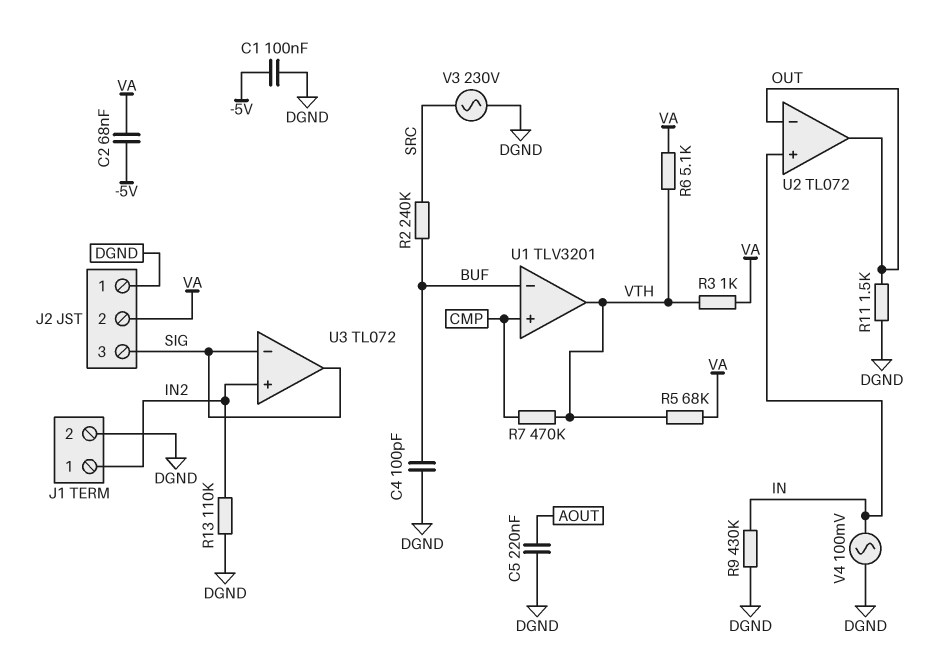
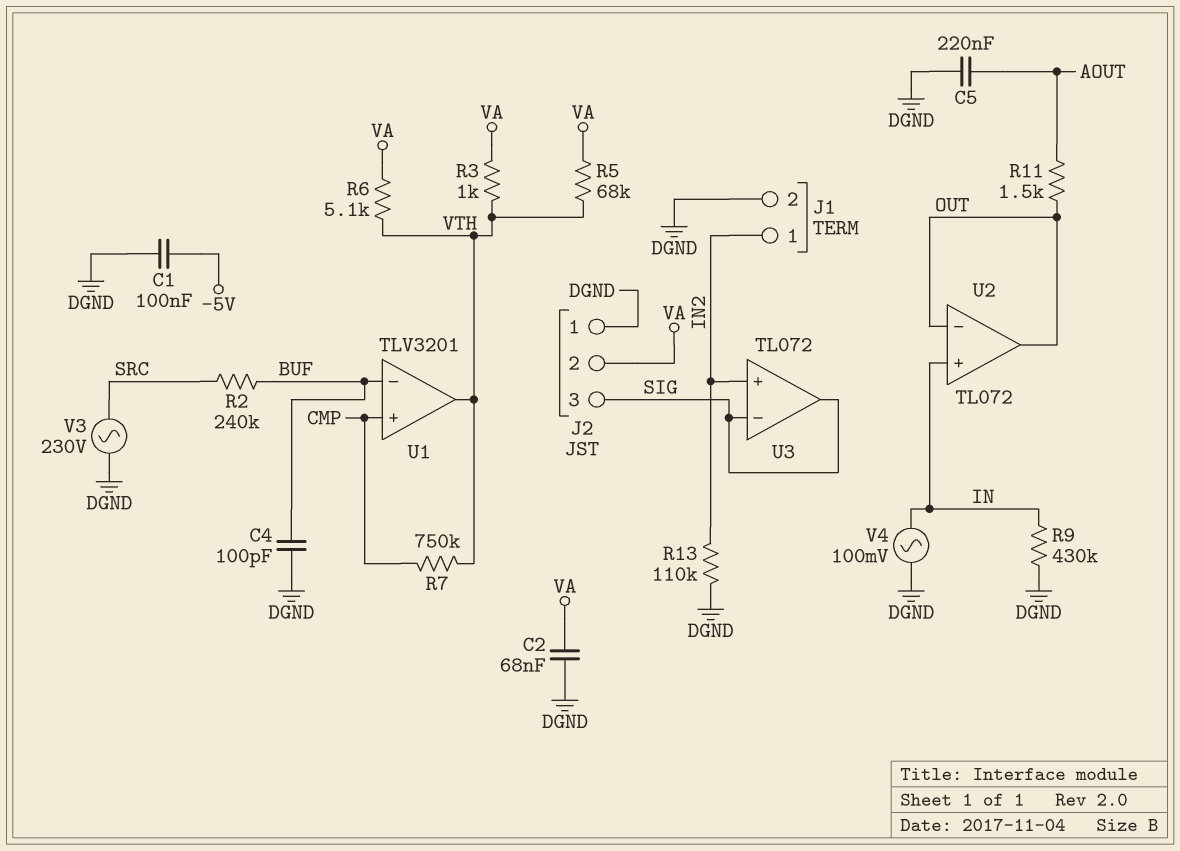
C2: 68nF (-5V, VA) -> 68nF (DGND, VA)
R7: 470k (CMP, VTH) -> 750k (CMP, VTH)
R11: 1.5k (DGND, OUT) -> 1.5k (AOUT, OUT)

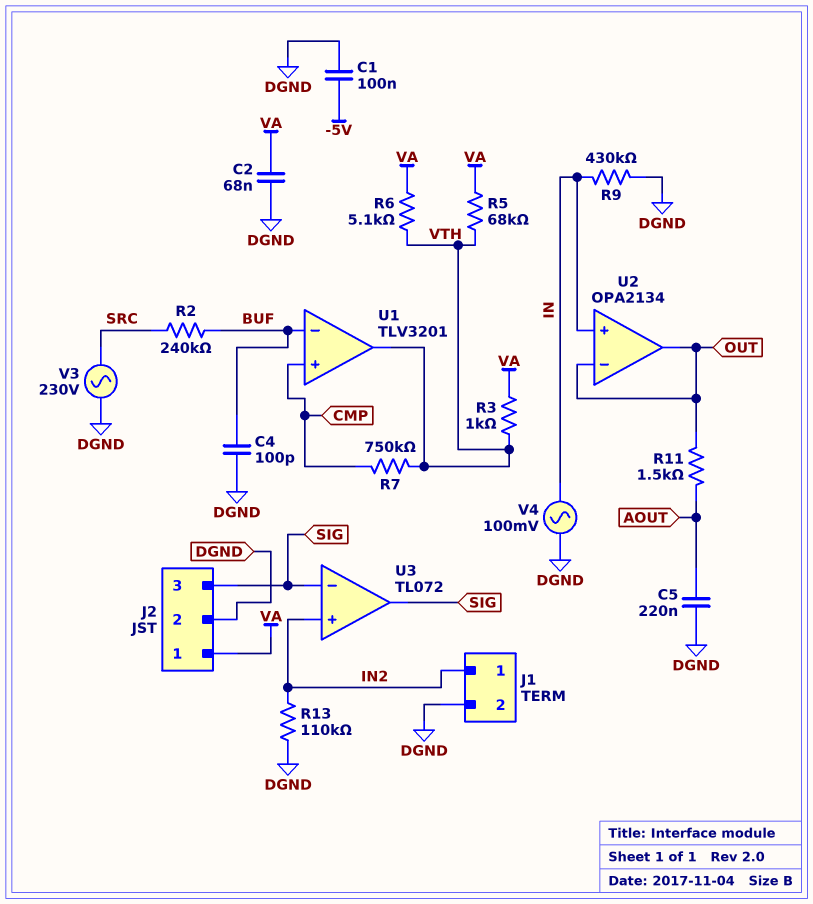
J2 pin 1: DGND -> VA
J2 pin 2: VA -> DGND
U2: TL072 -> OPA2134

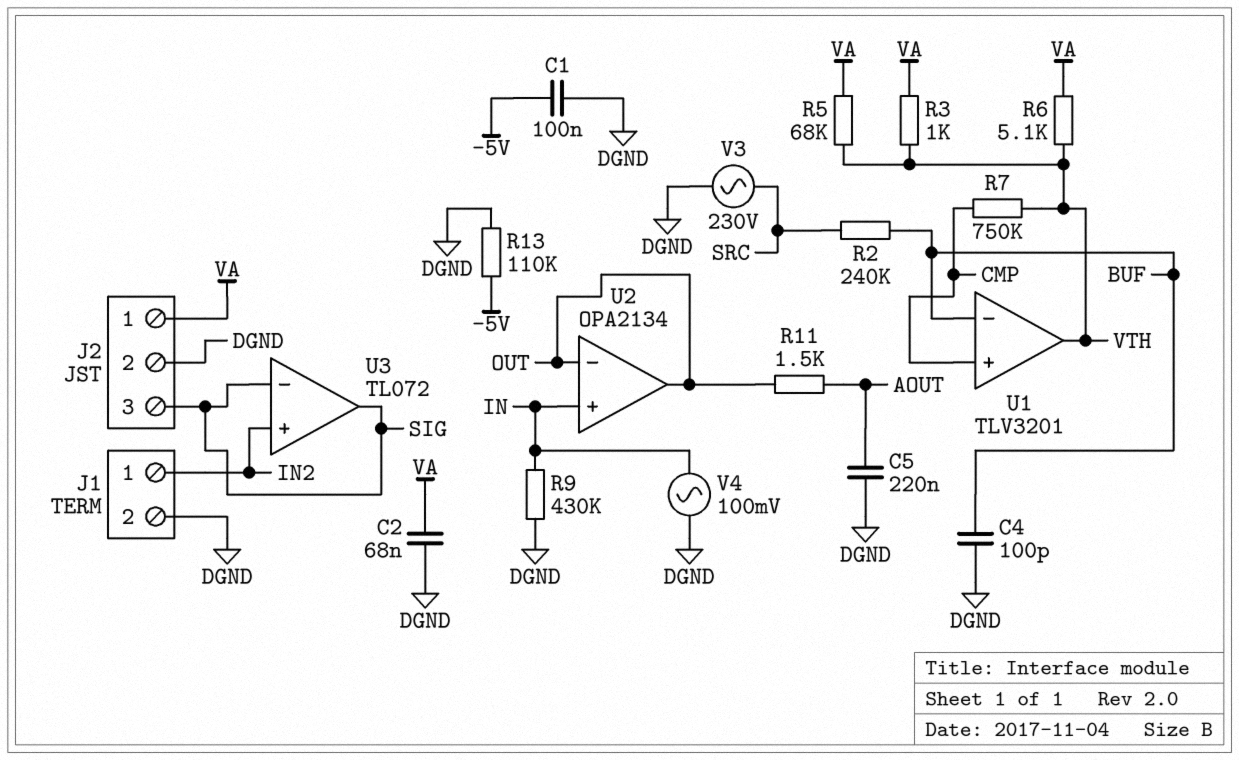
R13: 110k (DGND, IN2) -> 110k (-5V, DGND)

